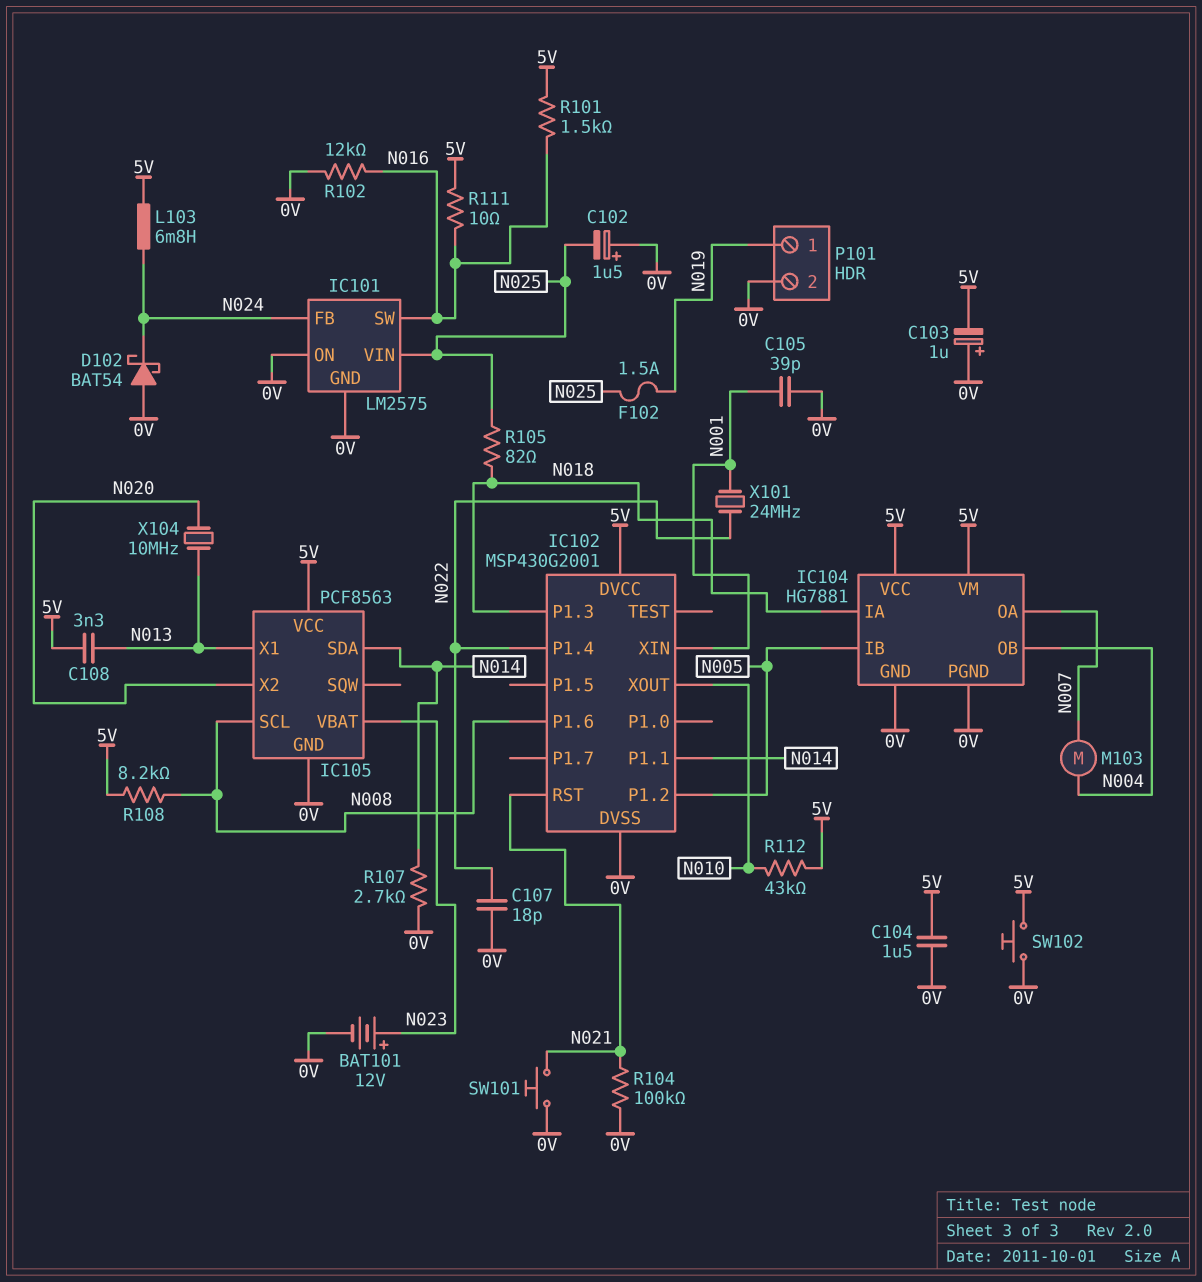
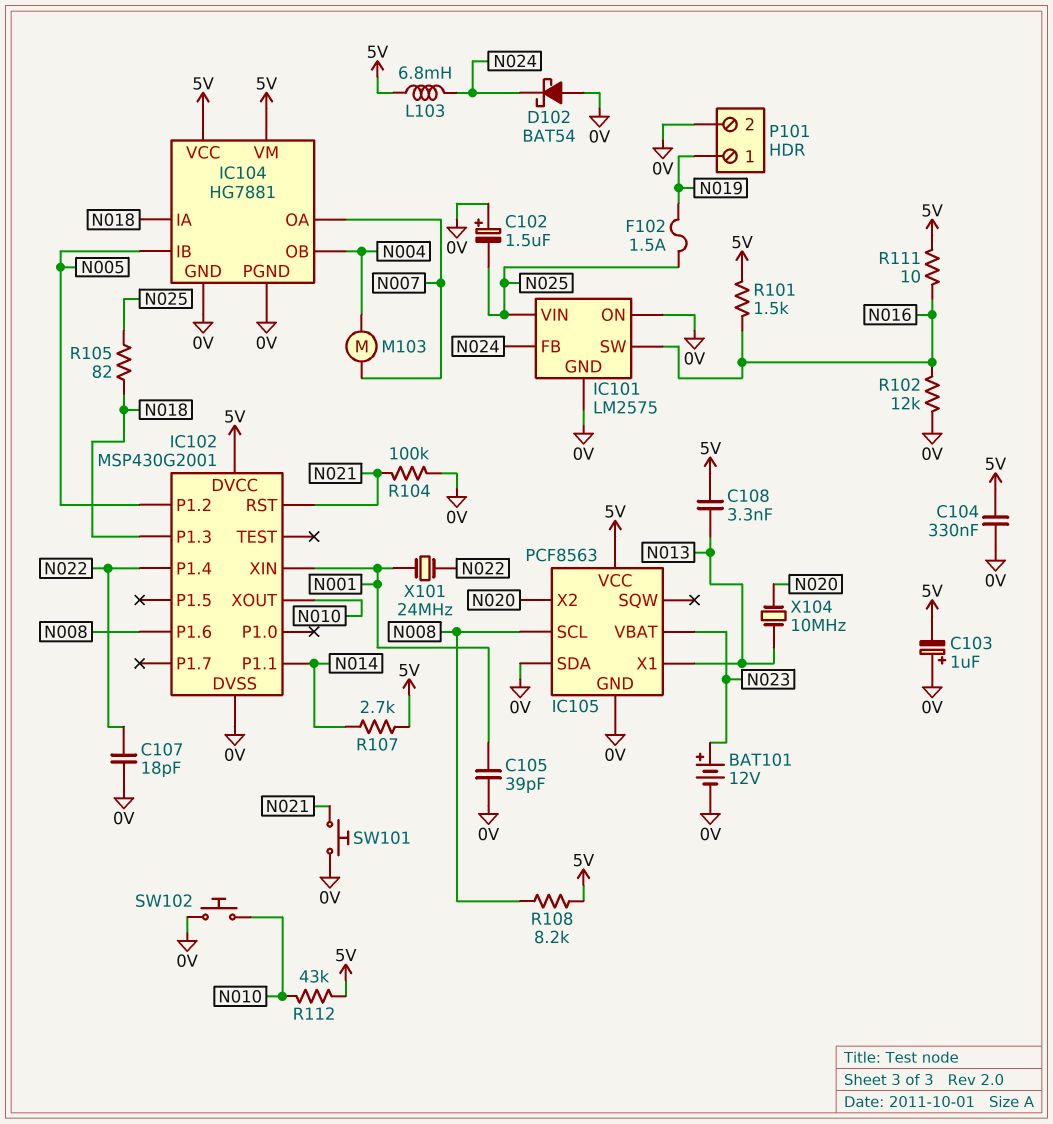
C104: 1.5uF (0V, 5V) -> 330nF (0V, 5V)
IC105 pin SDA: N014 -> 0V
R107: 2.7k (0V, N014) -> 2.7k (5V, N014)
SW102: button (0V, 5V) -> button (0V, N010)

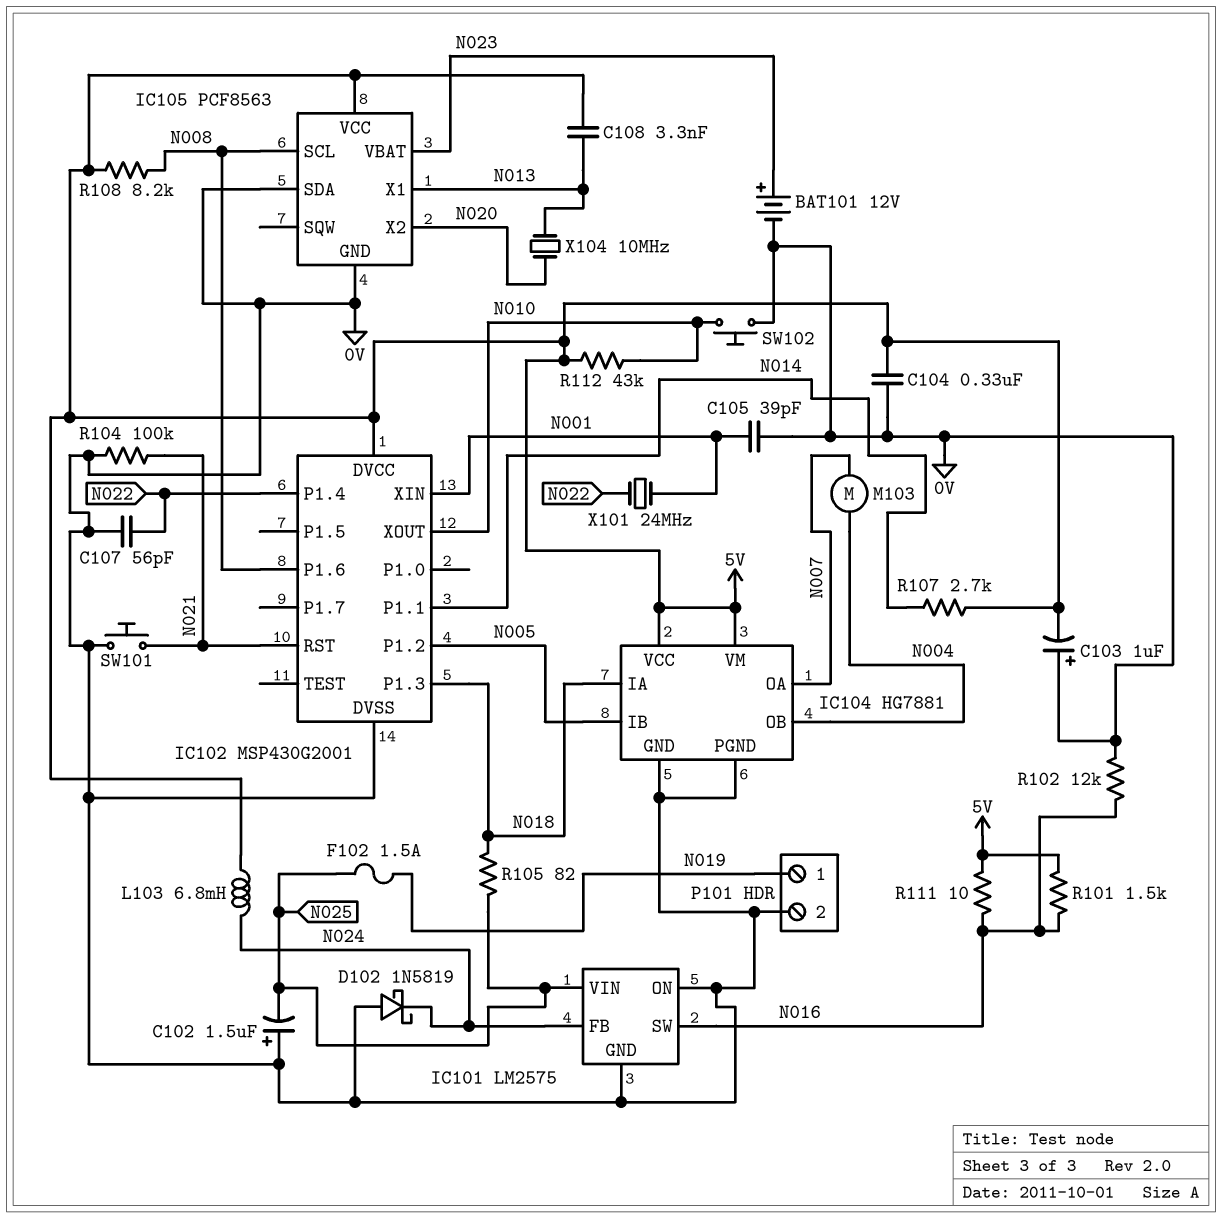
C107: 18pF (0V, N022) -> 56pF (0V, N022)
D102: schottky BAT54 (A 0V, K N024) -> schottky 1N5819 (A 0V, K N024)

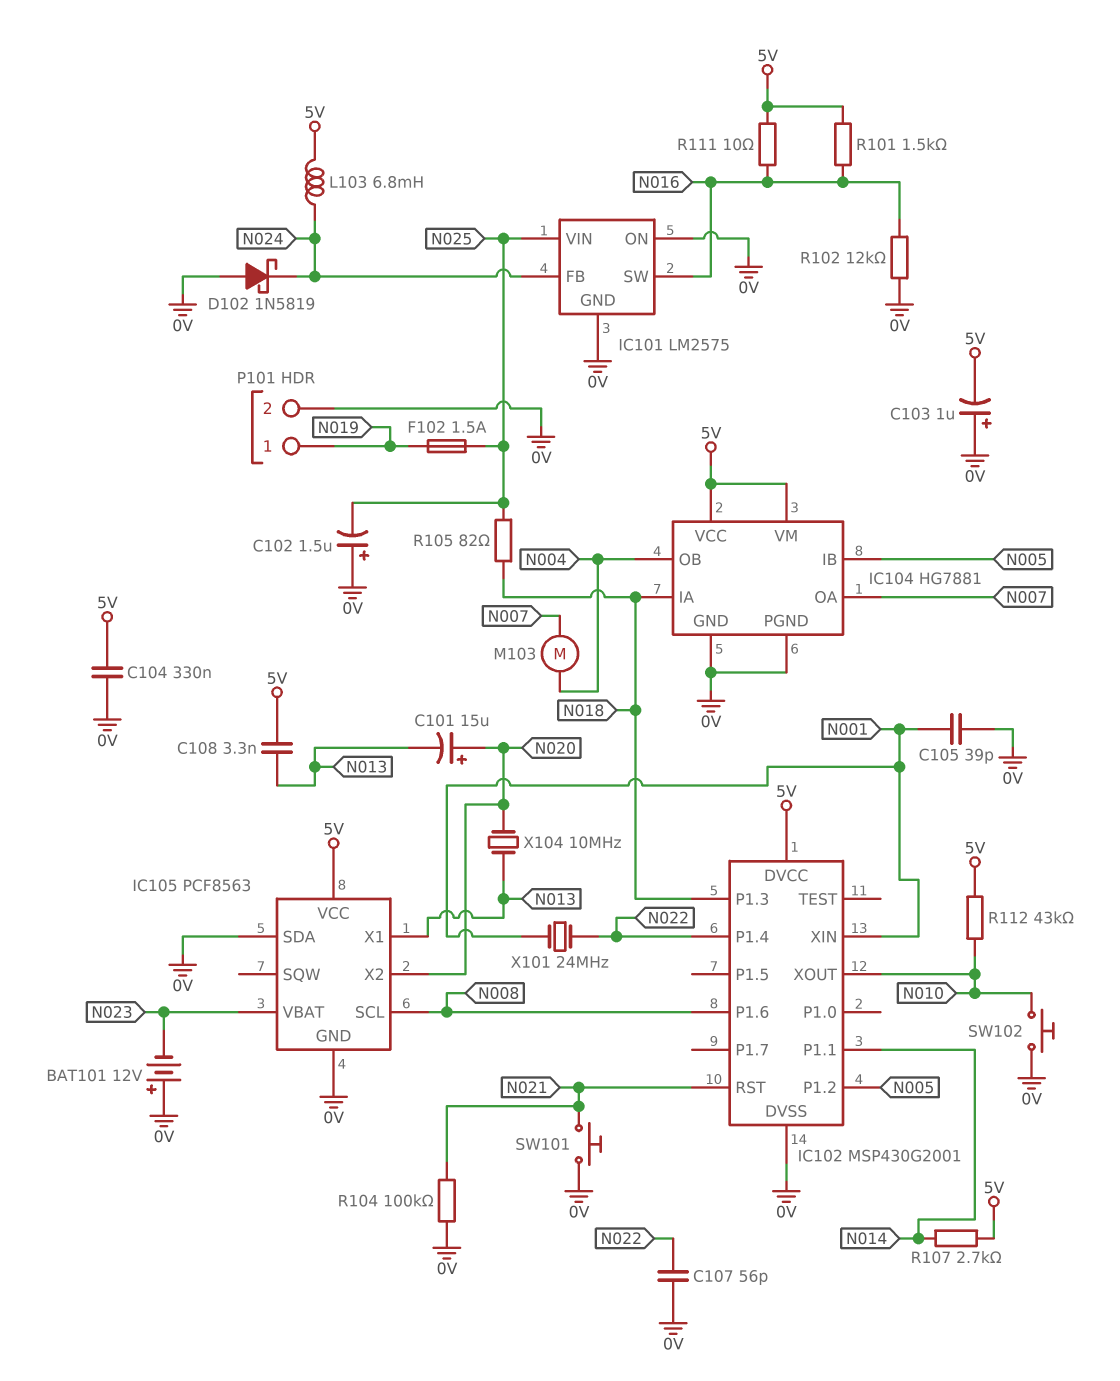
BAT101: 12V (plus N023, minus 0V) -> 12V (plus 0V, minus N023)
C101: none -> 15uF (plus N020, minus N013)
R108: 8.2k (5V, N008) -> none

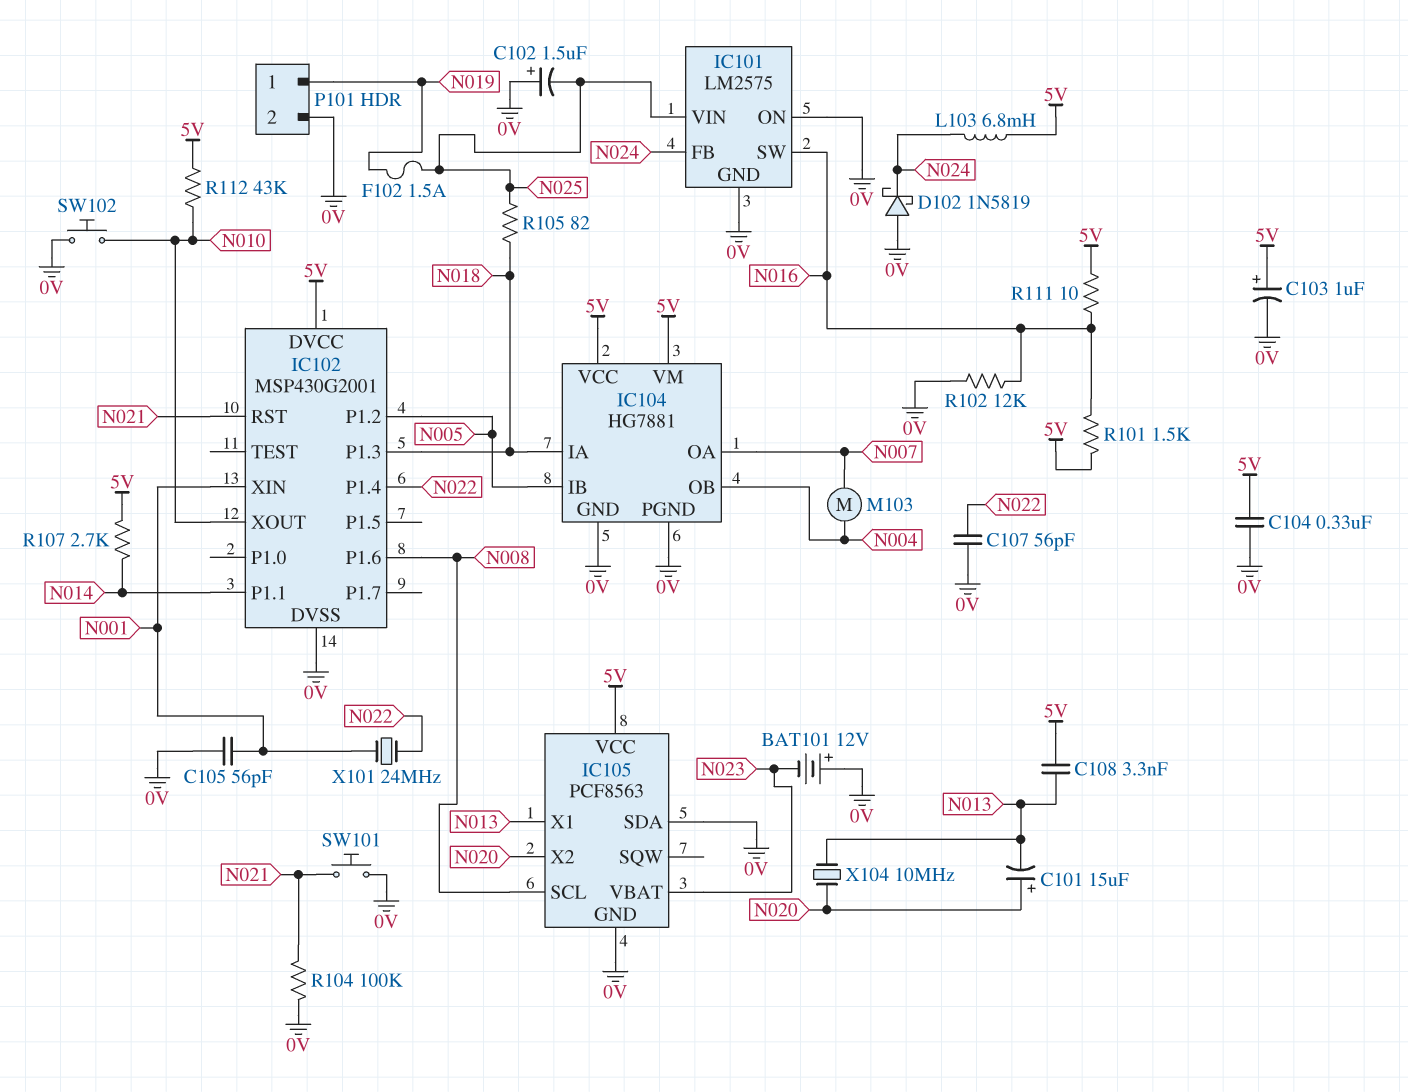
C103: 1uF (plus 0V, minus 5V) -> 1uF (plus 5V, minus 0V)
C105: 39pF (0V, N001) -> 56pF (0V, N001)

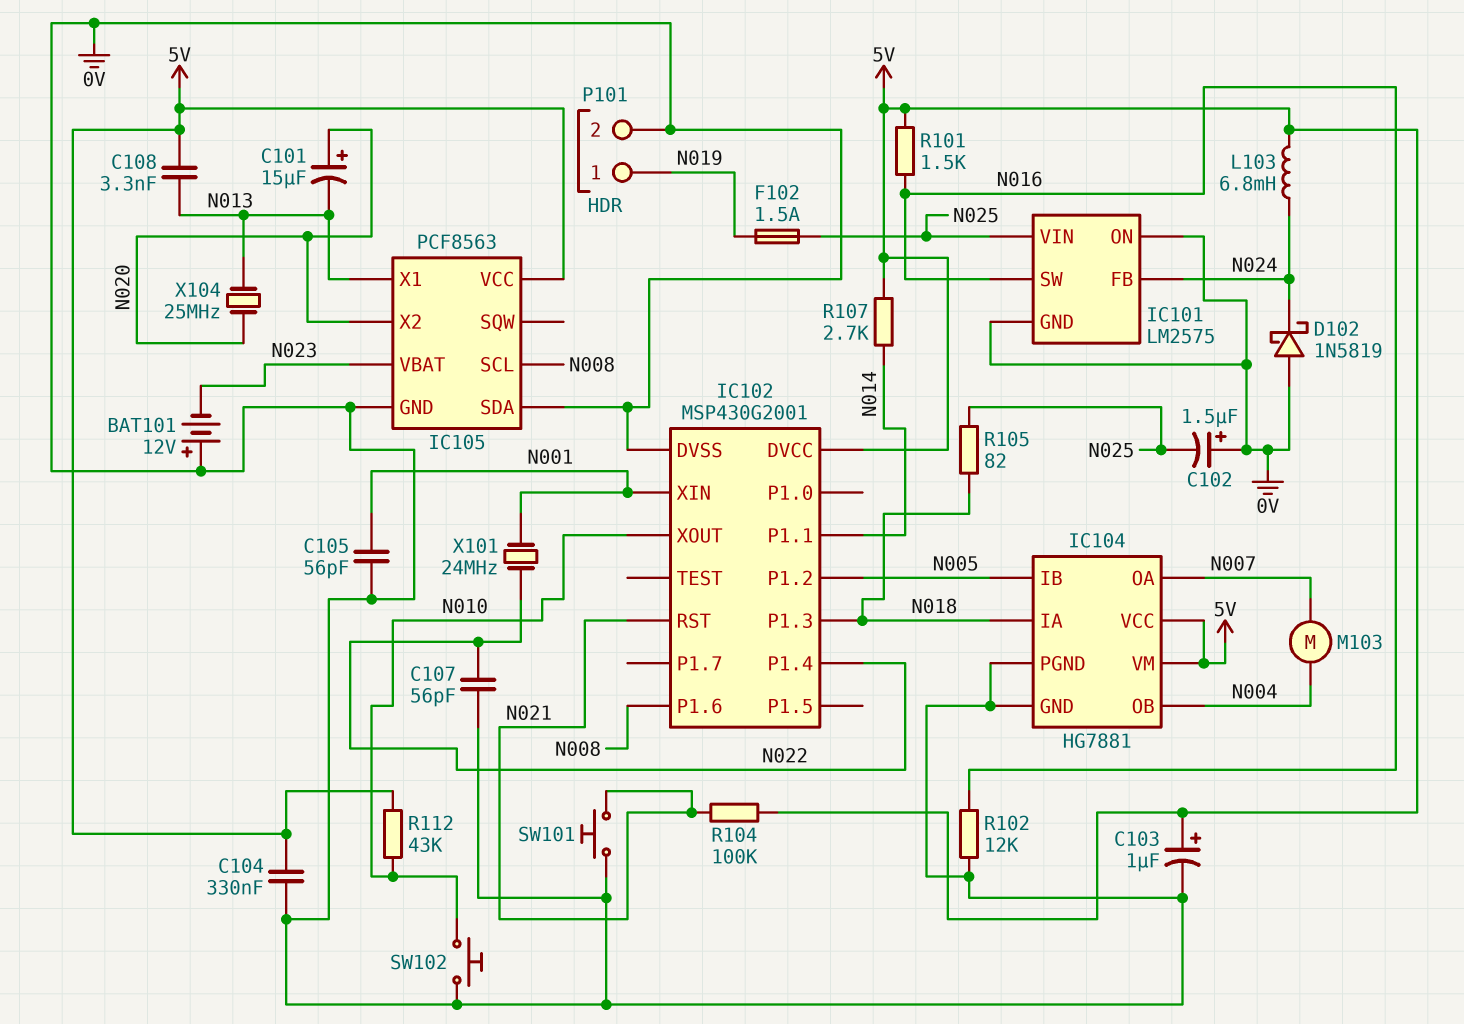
R104: 100k (0V, N021) -> 100k (5V, N021)
R111: 10 (5V, N016) -> none
X104: 10MHz (N013, N020) -> 25MHz (N013, N020)

